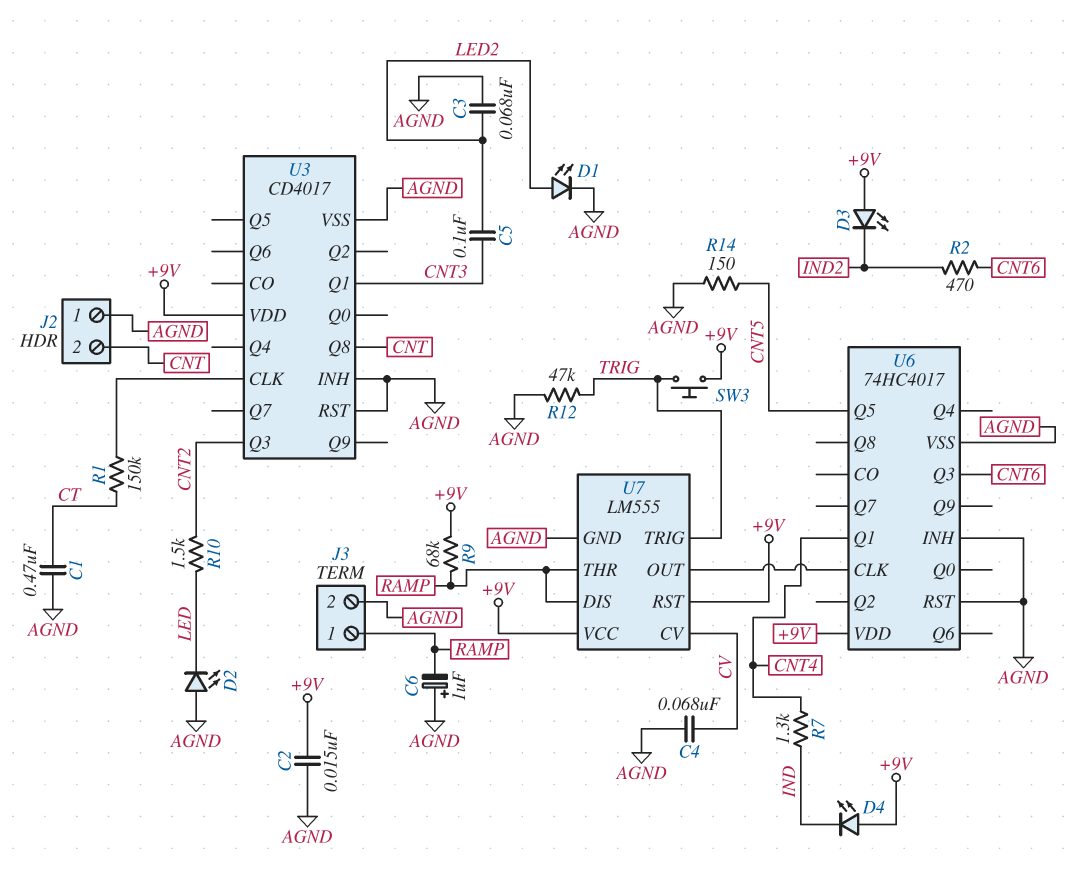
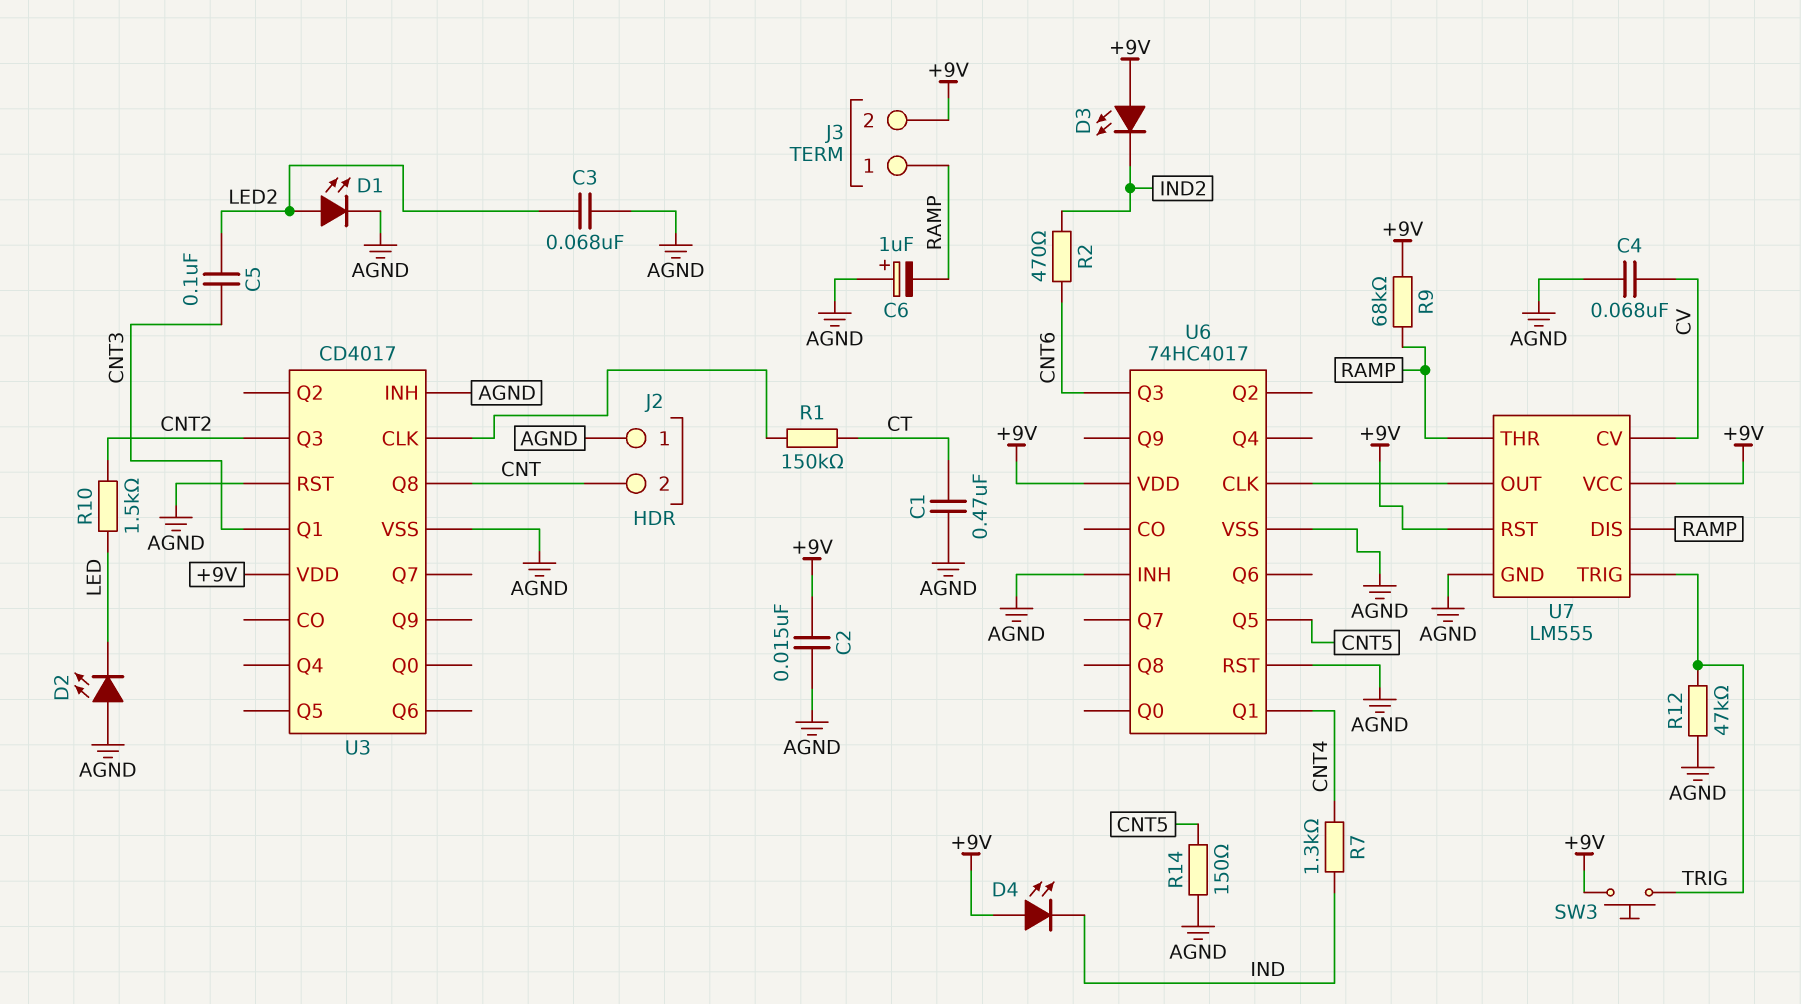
J3 pin 2: AGND -> +9V

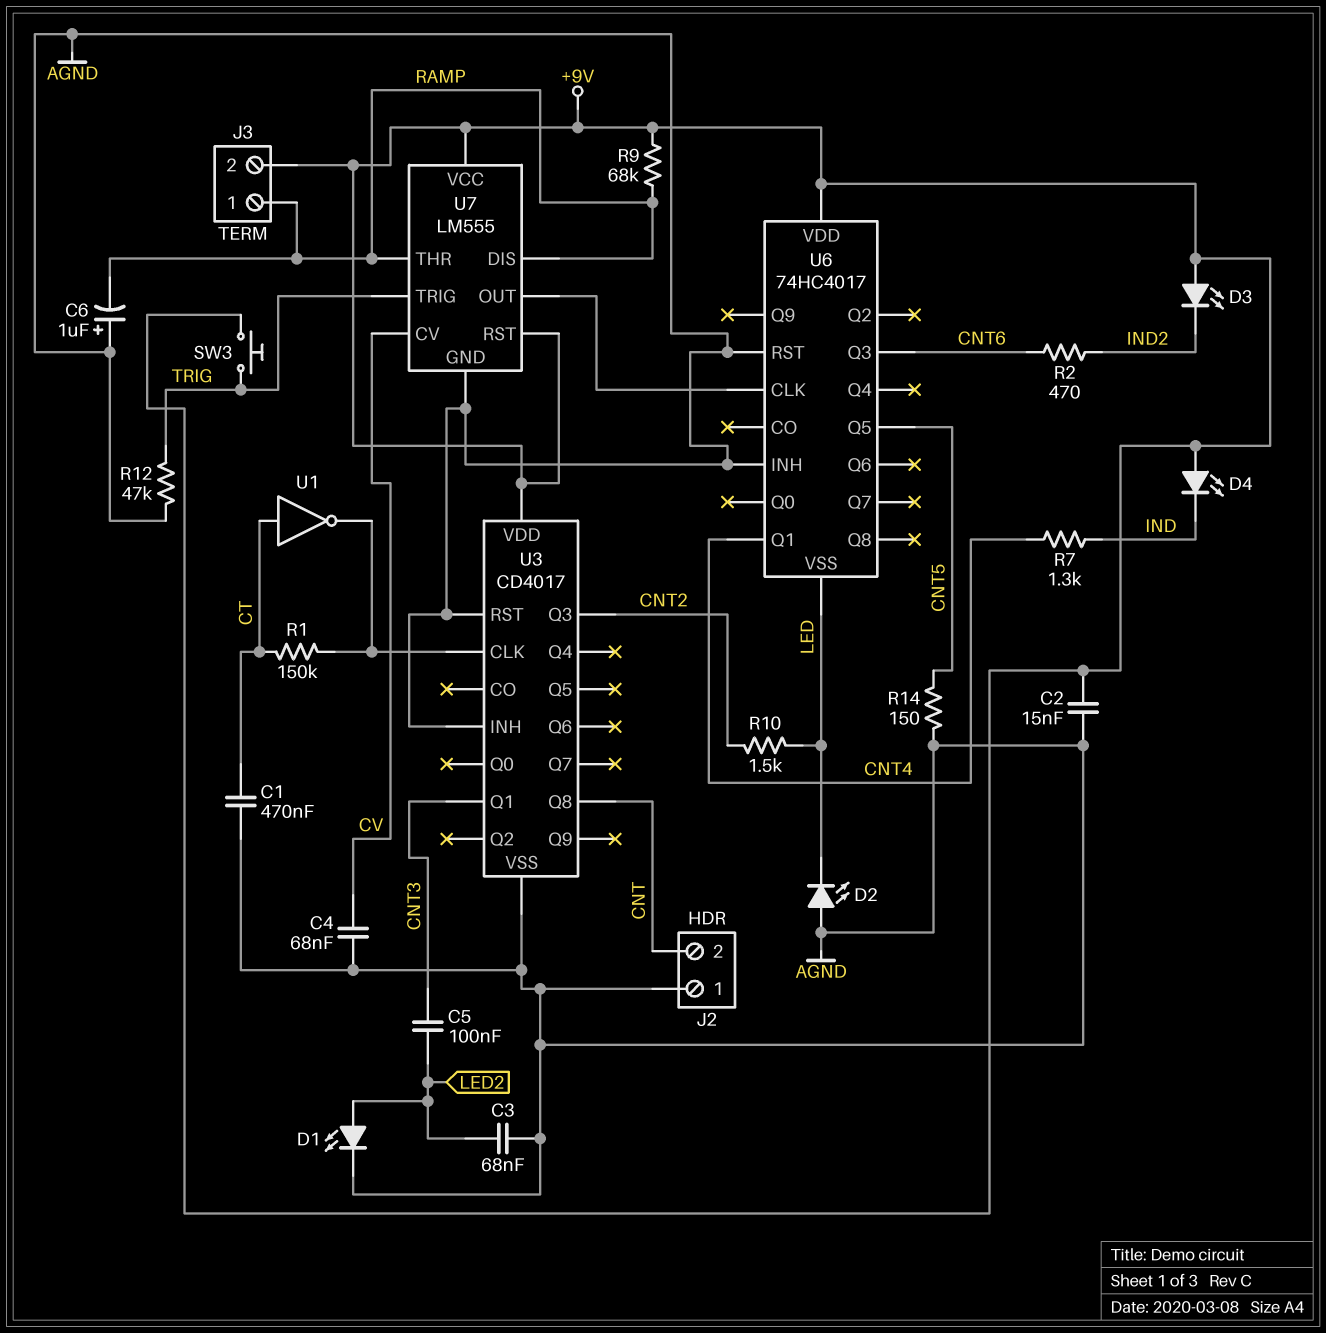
U1: none -> NOT (in CT, out U3/CLK)
U6 pin VSS: AGND -> LED

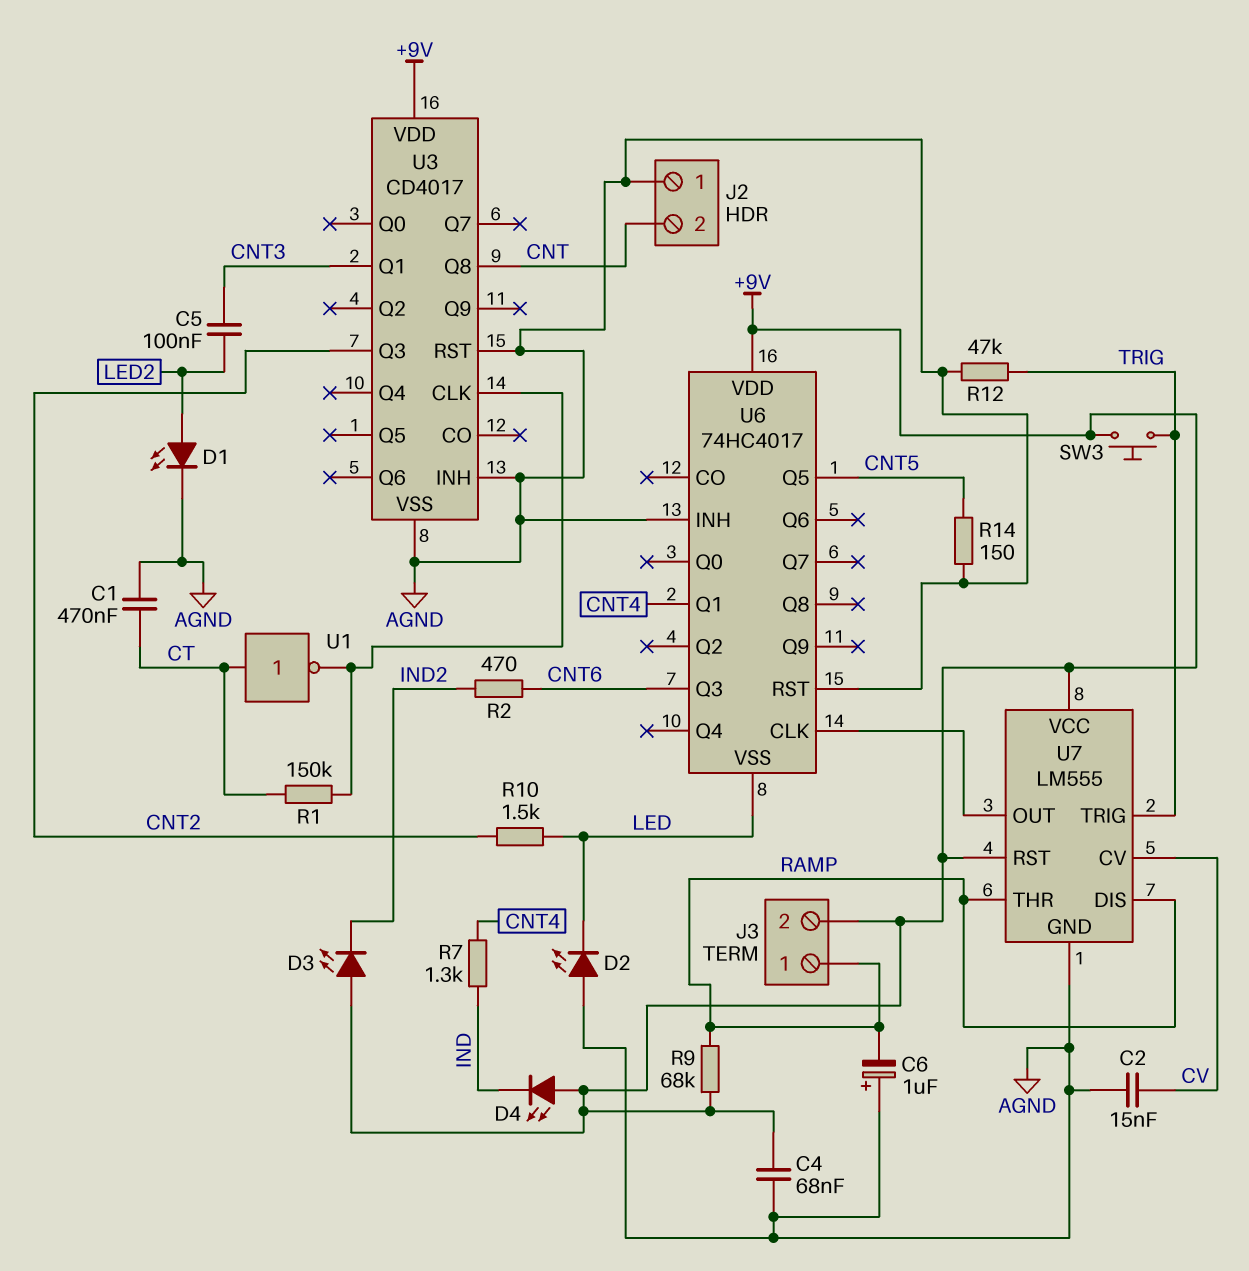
C2: 15nF (+9V, AGND) -> 15nF (AGND, CV)
C3: 68nF (AGND, LED2) -> none
C4: 68nF (AGND, CV) -> 68nF (+9V, AGND)

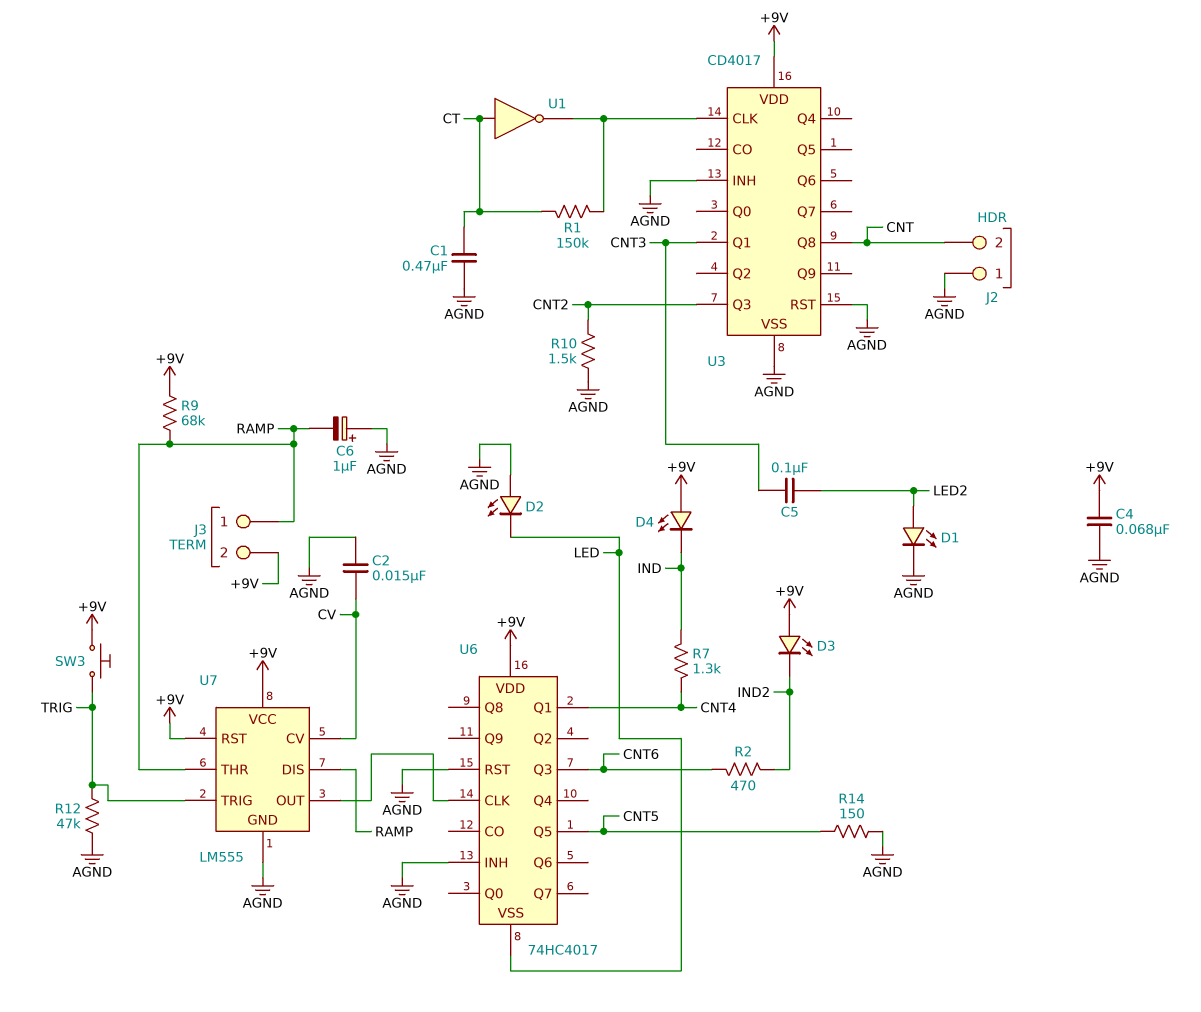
R10: 1.5k (CNT2, LED) -> 1.5k (AGND, CNT2)

